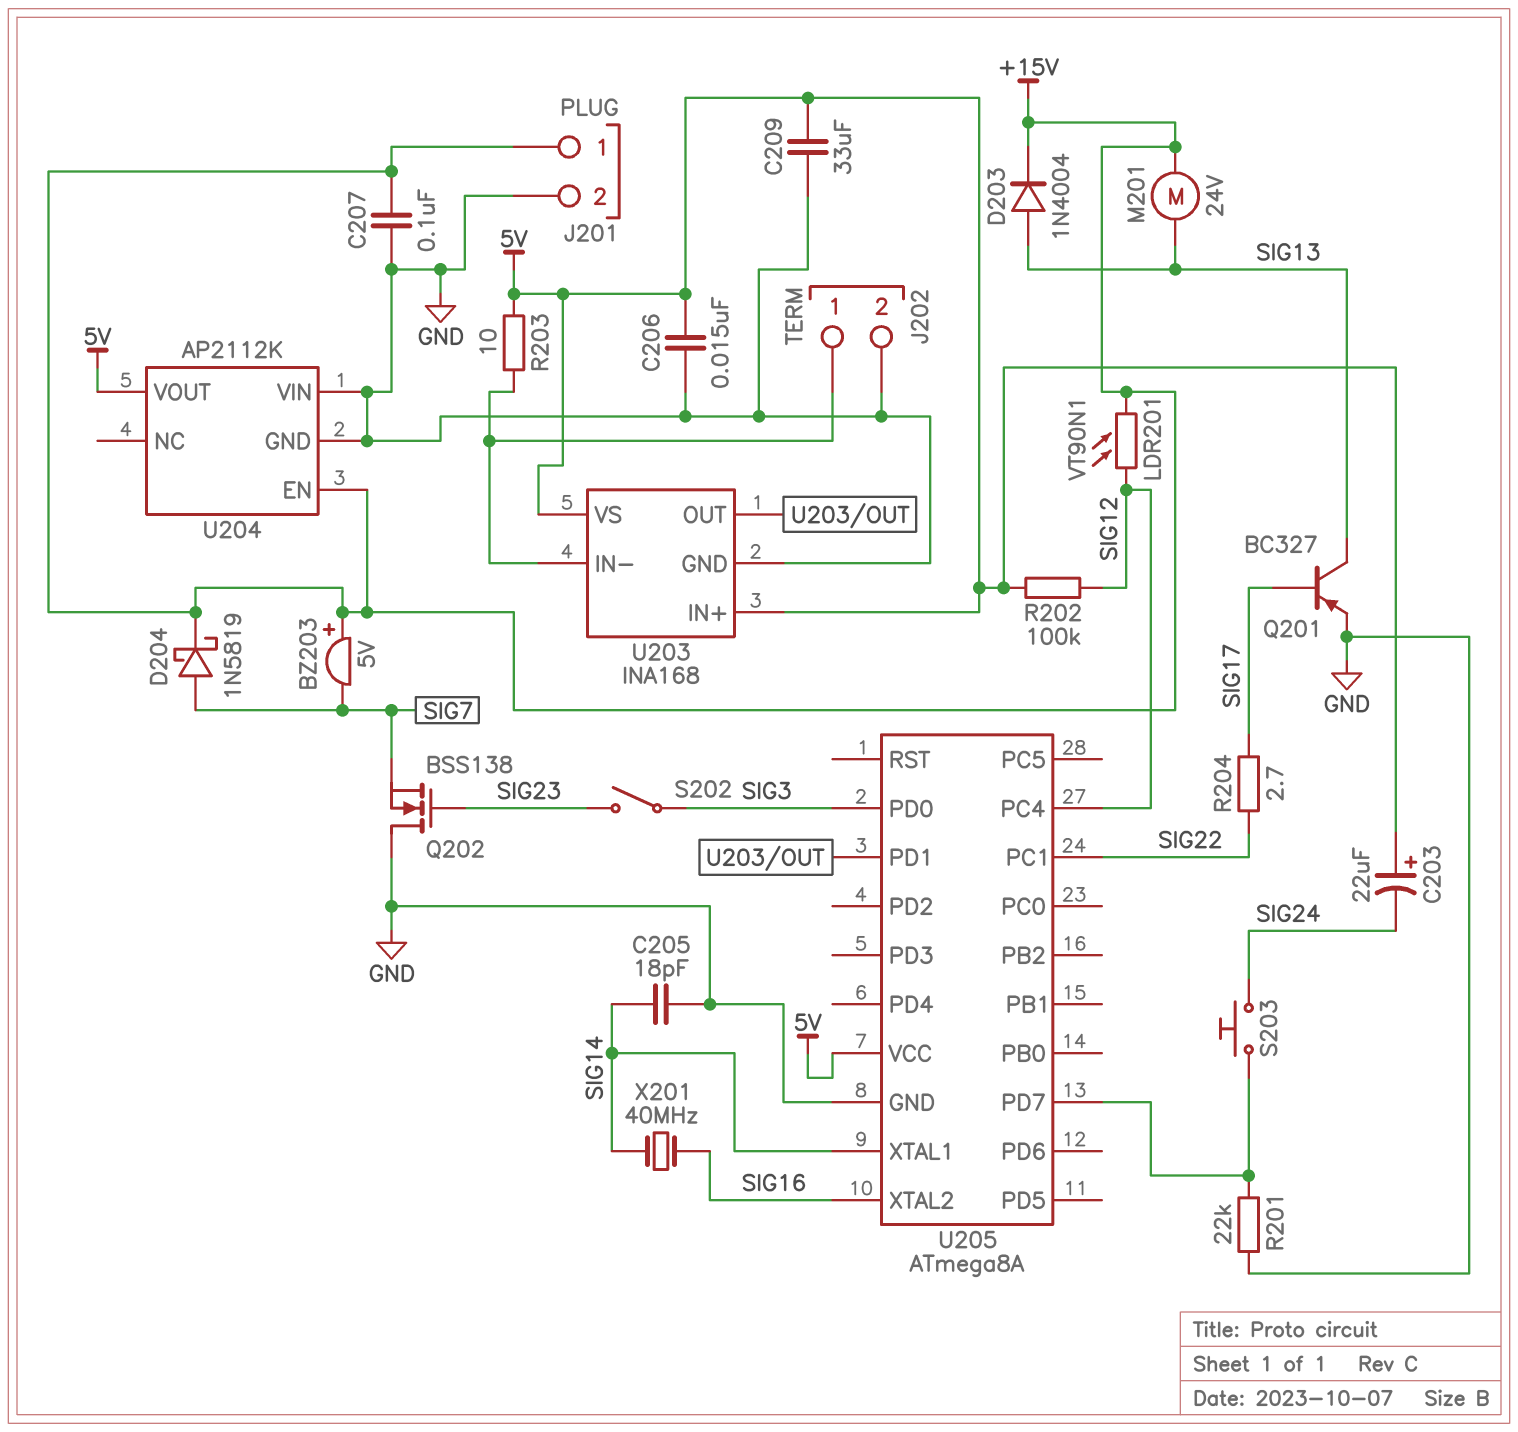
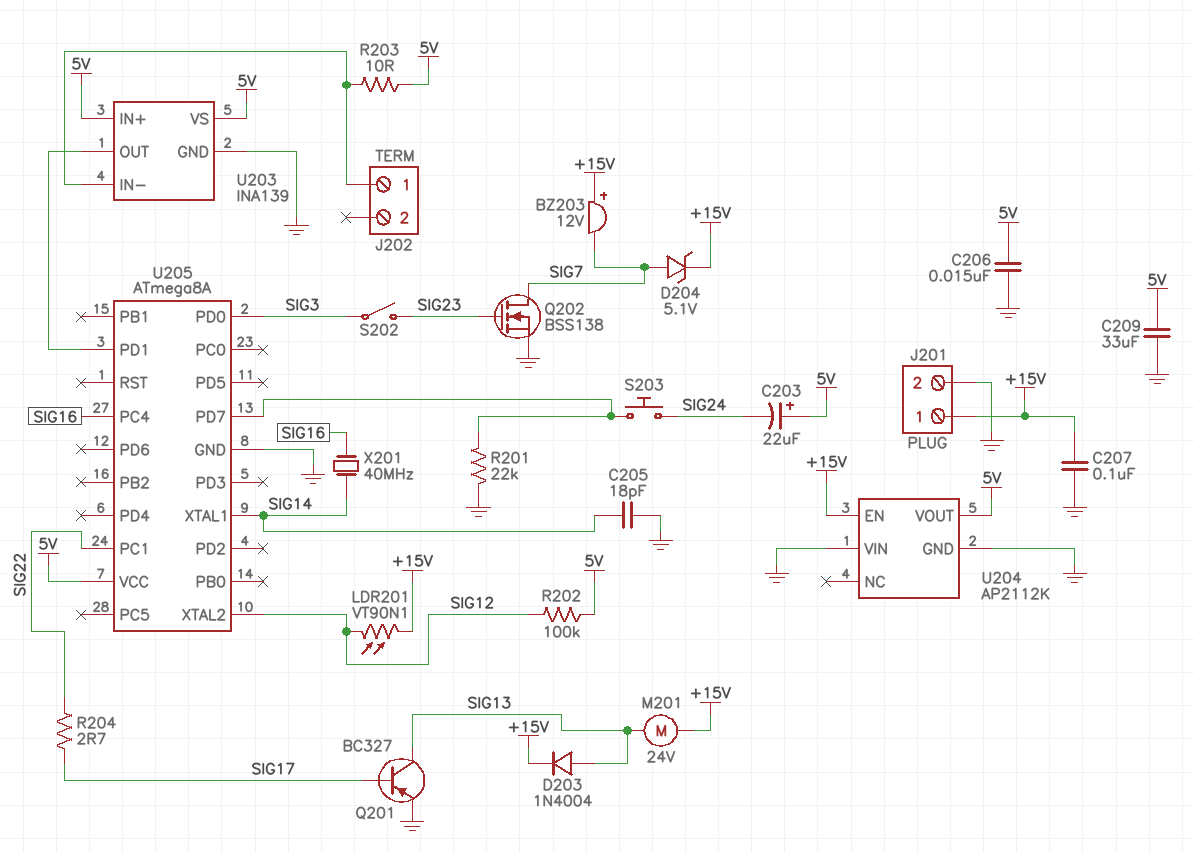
BZ203: buzzer 5V (plus +15V, minus SIG7) -> buzzer 12V (plus +15V, minus SIG7)
D204: schottky 1N5819 (A SIG7, K +15V) -> zener 5.1V (A SIG7, K +15V)
J202 pin 2: GND -> none
Q202: NMOS BSS138 (G SIG23, D GND, S SIG7) -> NMOS BSS138 (G SIG23, D SIG7, S GND)
U203: INA168 -> INA139
U205 pin PC4: SIG12 -> SIG16
U205 pin XTAL2: SIG16 -> SIG12

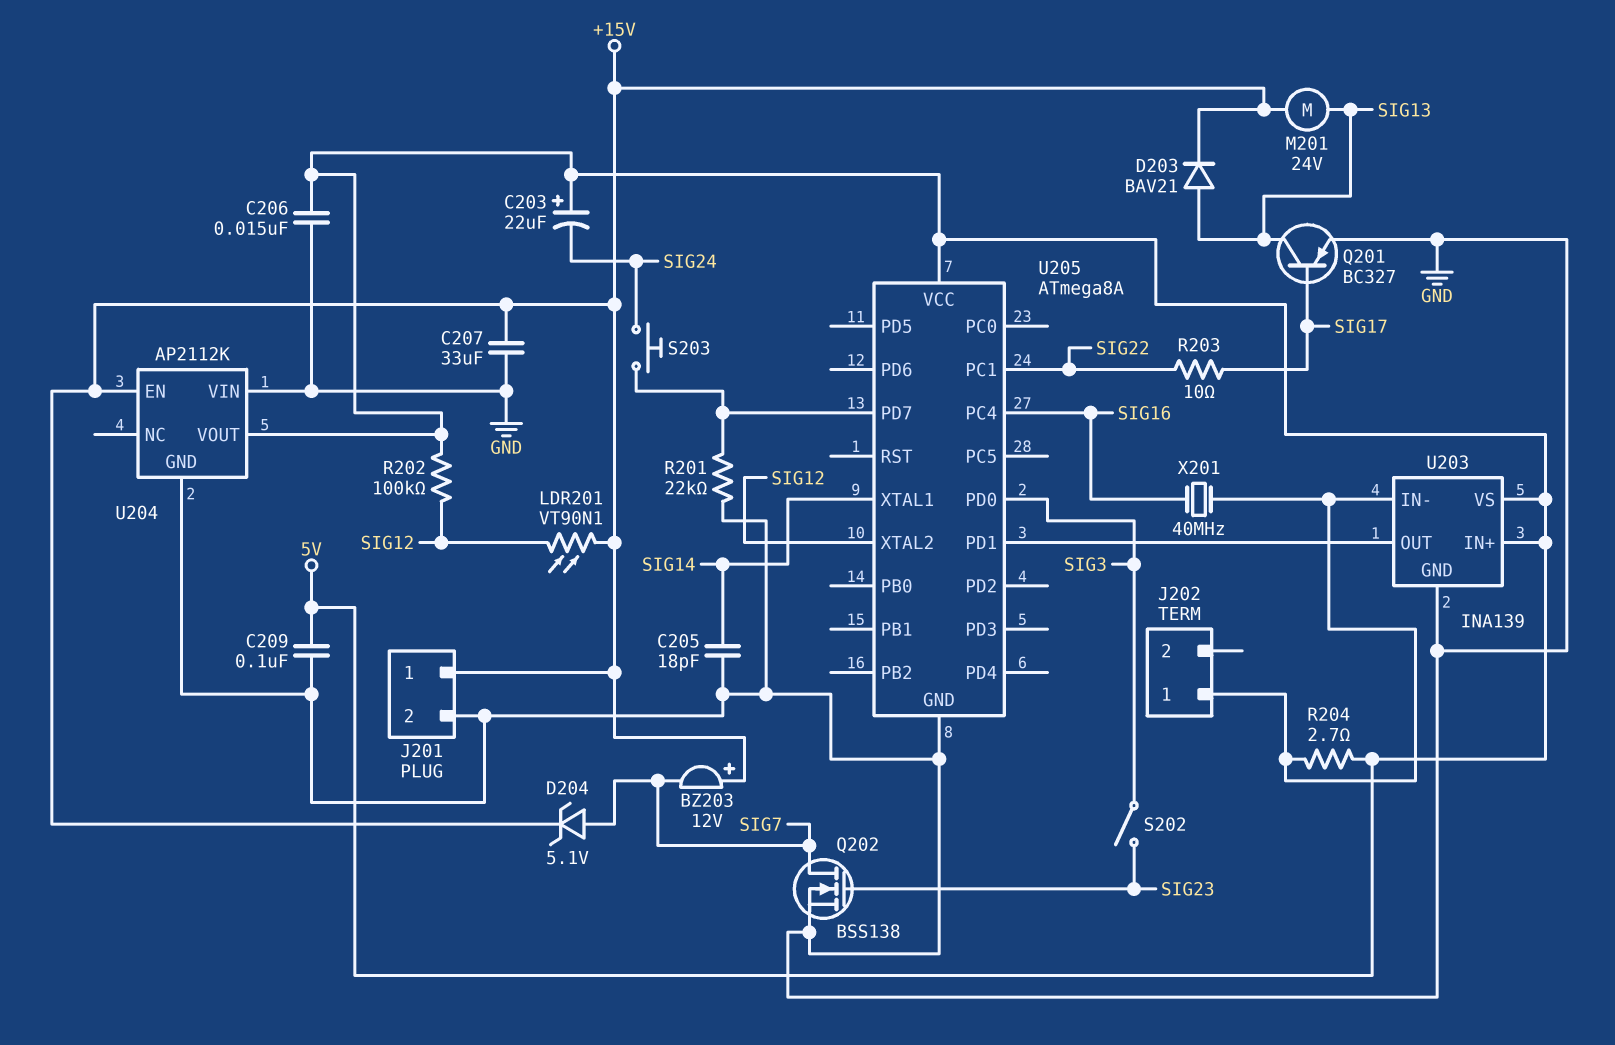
C207: 100nF (+15V, GND) -> 33uF (+15V, GND)
C209: 33uF (5V, GND) -> 100nF (5V, GND)
D203: diode 1N4004 (A SIG13, K +15V) -> diode BAV21 (A SIG13, K +15V)
R203: 10 (5V, J202/1) -> 10 (SIG17, SIG22)
R204: 2.7 (SIG17, SIG22) -> 2.7 (5V, J202/1)
X201: 40MHz (SIG14, SIG16) -> 40MHz (J202/1, SIG16)

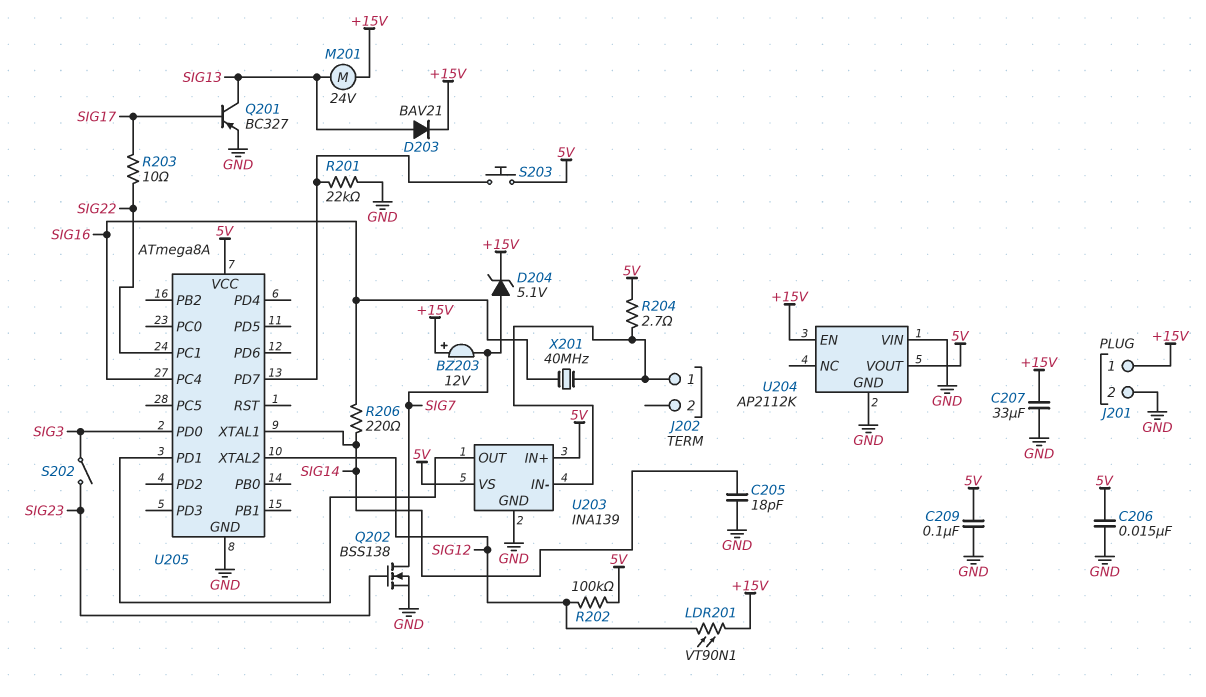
C203: 22uF (plus 5V, minus SIG24) -> none
R206: none -> 220 (SIG14, SIG16)
S203: button (SIG24, U205/PD7) -> button (5V, U205/PD7)

